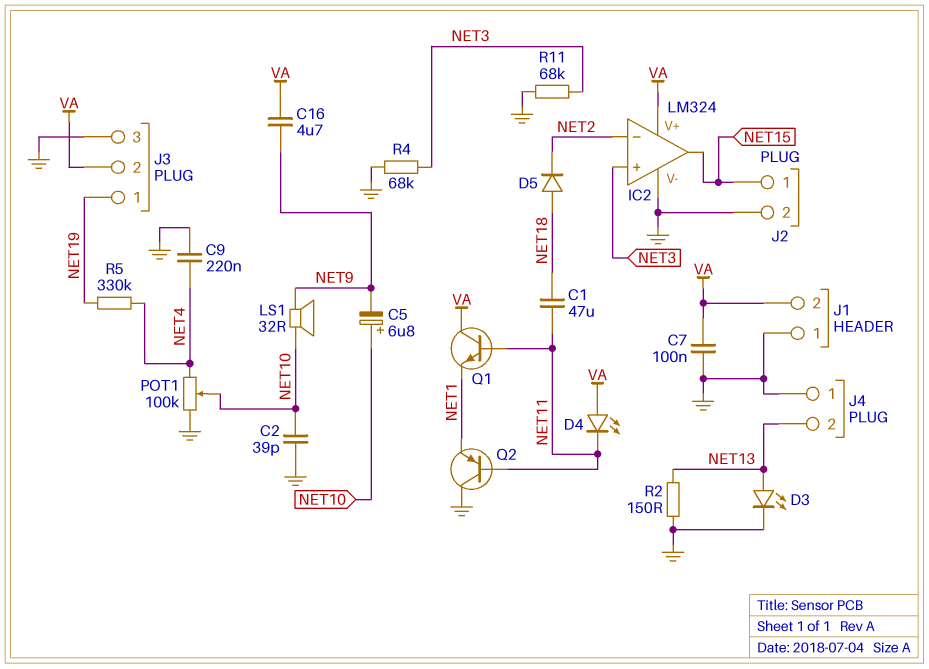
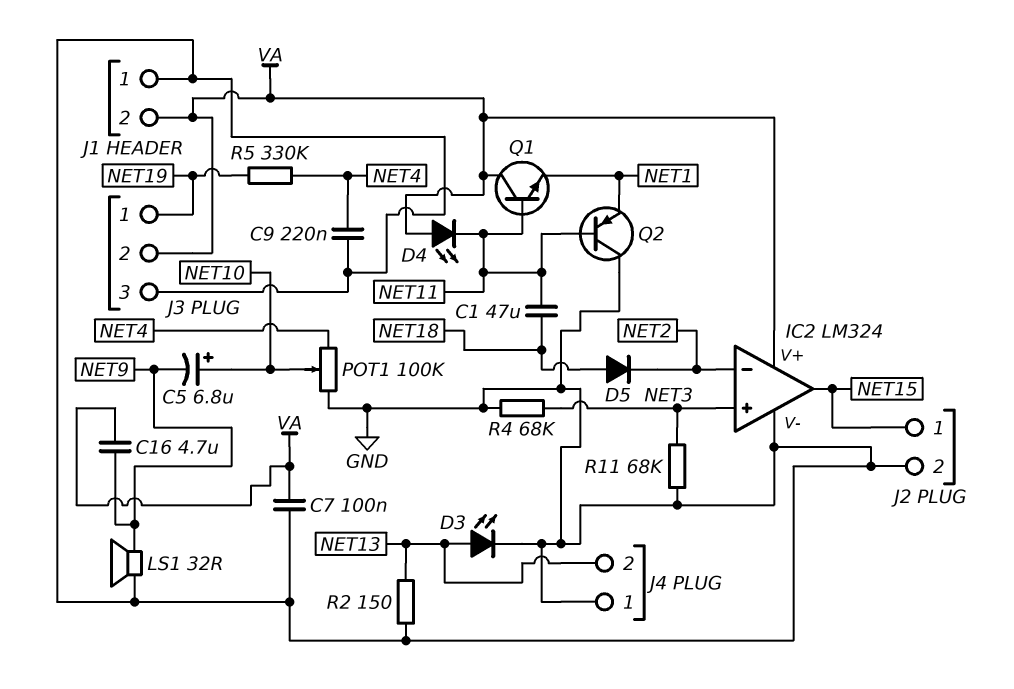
C2: 39pF (GND, NET10) -> none
LS1: speaker 32R (NET9, NET10) -> speaker 32R (GND, NET9)

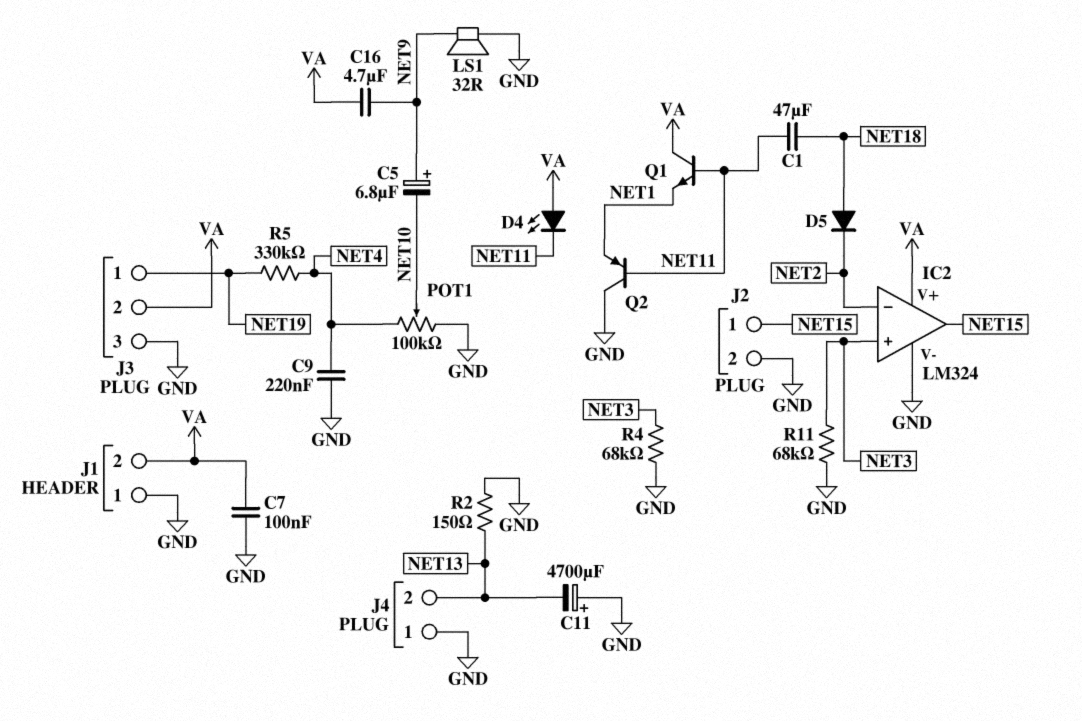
C5: 6.8uF (plus NET10, minus NET9) -> 6.8uF (plus NET9, minus NET10)
C11: none -> 4700uF (plus GND, minus NET13)
D3: LED (A NET13, K GND) -> none

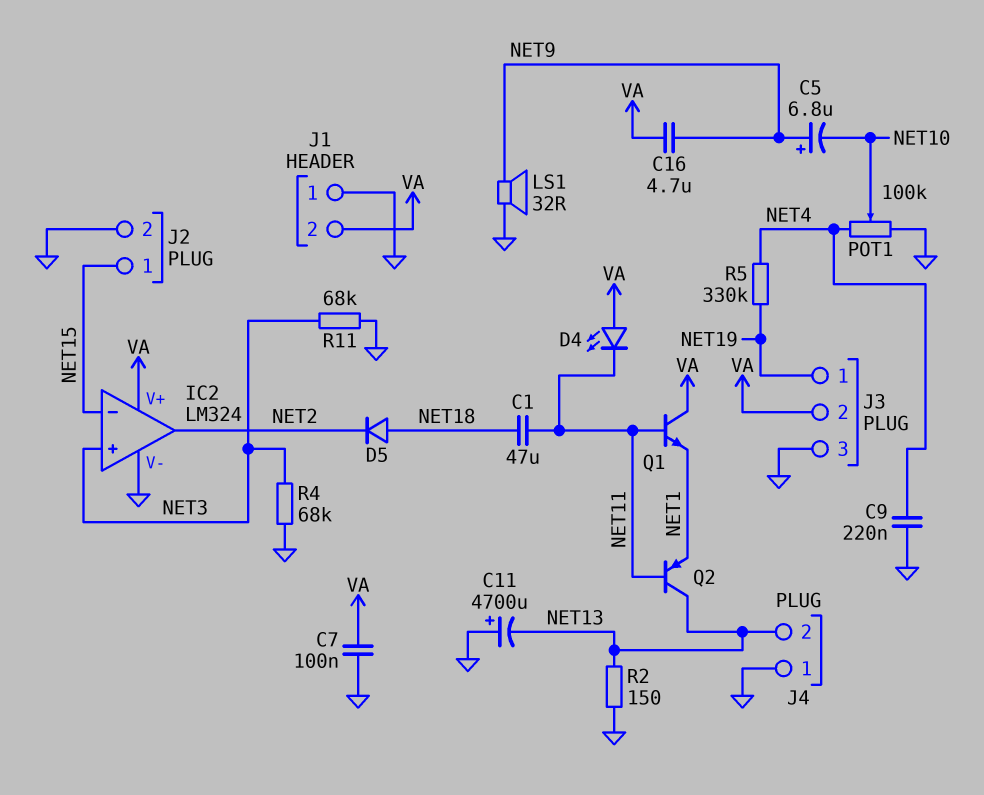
IC2 pin in-: NET2 -> NET15
IC2 pin out: NET15 -> NET2
Q2: PNP (B NET11, C GND, E NET1) -> PNP (B NET11, C NET13, E NET1)

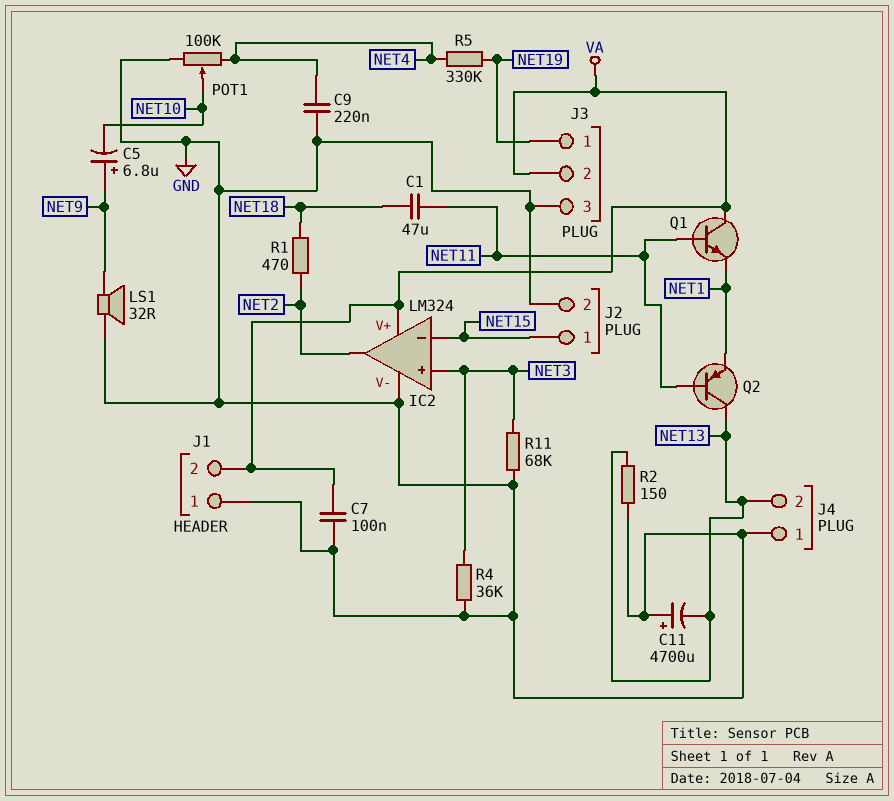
C16: 4.7uF (NET9, VA) -> none
D4: LED (A VA, K NET11) -> none
D5: diode (A NET18, K NET2) -> none
R1: none -> 470 (NET2, NET18)
R4: 68k (GND, NET3) -> 36k (GND, NET3)

